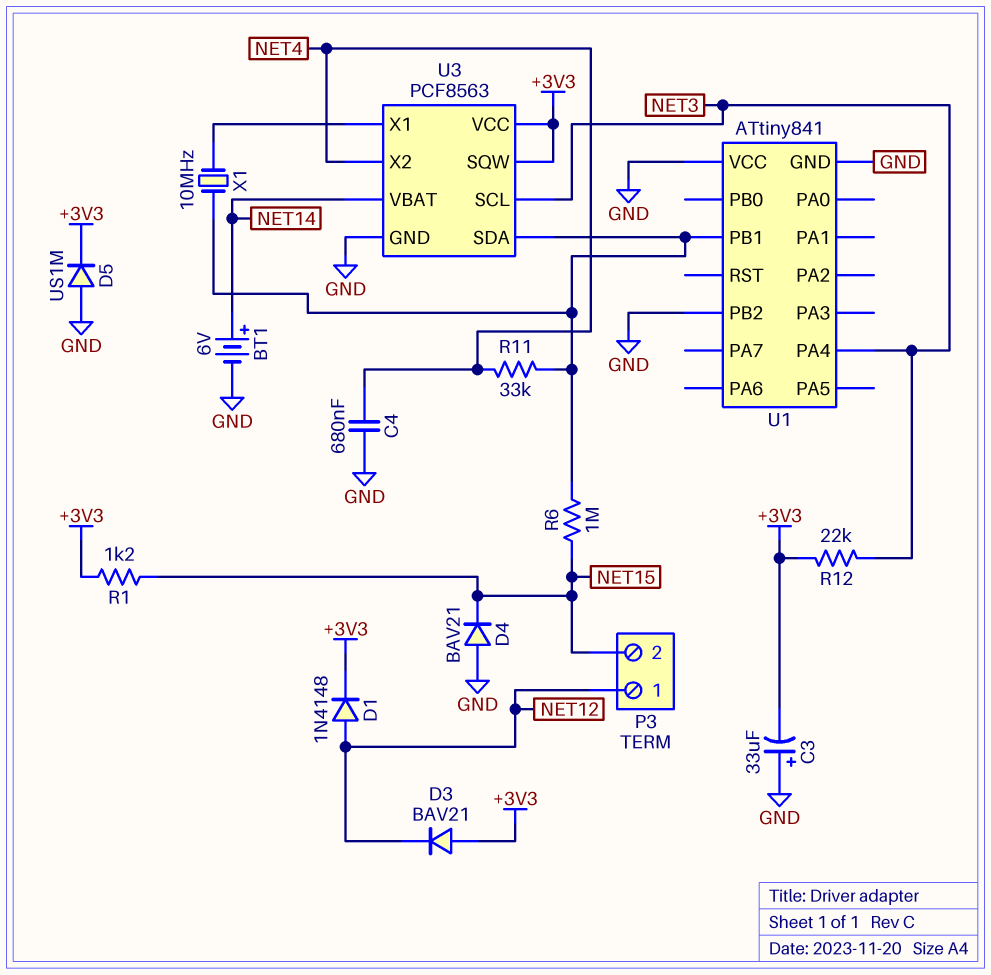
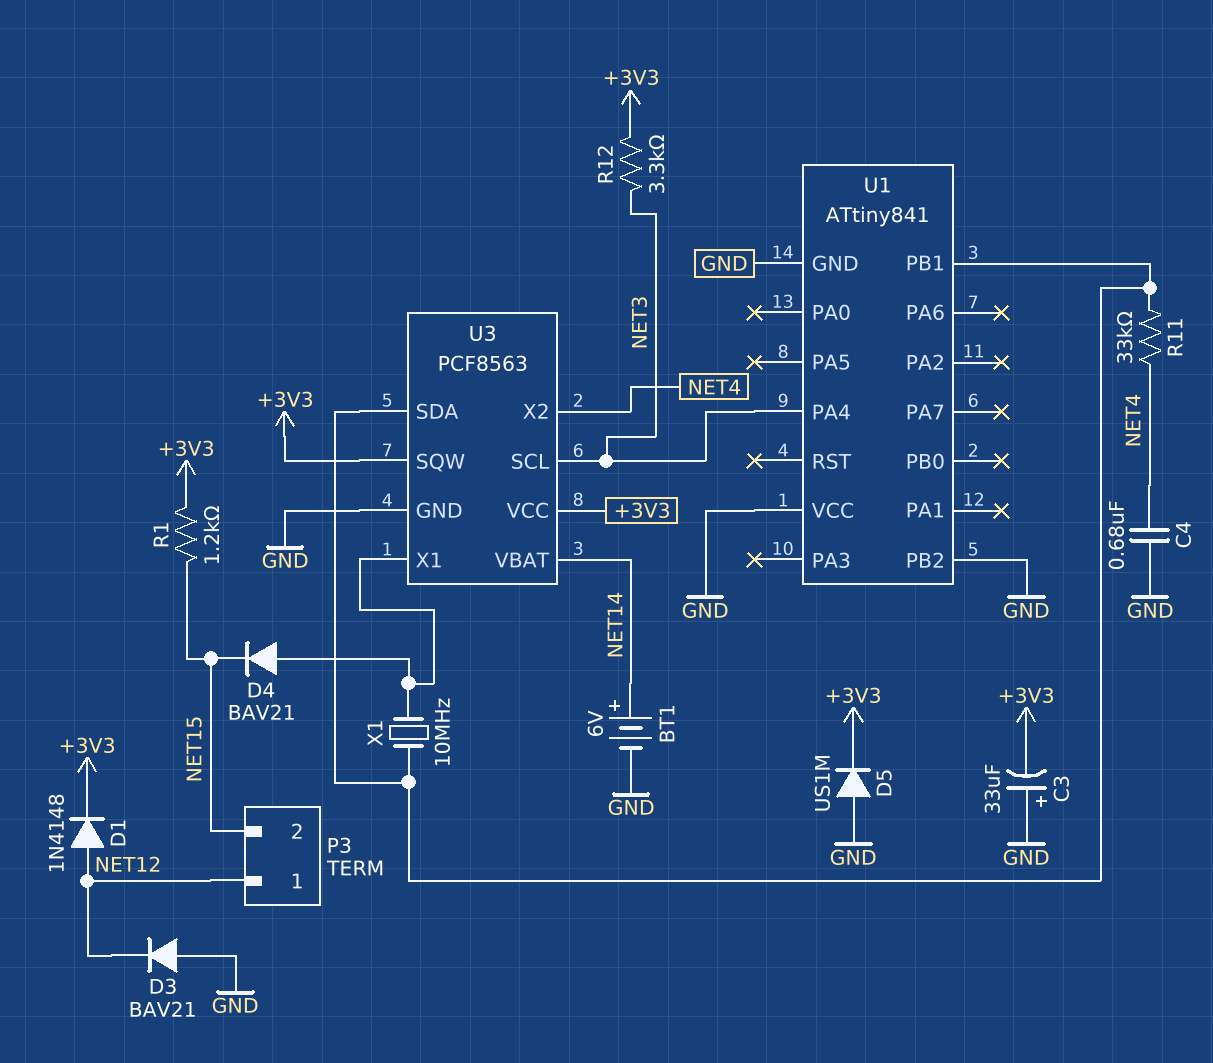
D3: diode BAV21 (A +3V3, K NET12) -> diode BAV21 (A GND, K NET12)
D4: diode BAV21 (A GND, K NET15) -> diode BAV21 (A U3/X1, K NET15)
R6: 1M (NET15, U1/PB1) -> none
R12: 22k (+3V3, NET3) -> 3.3k (+3V3, NET3)

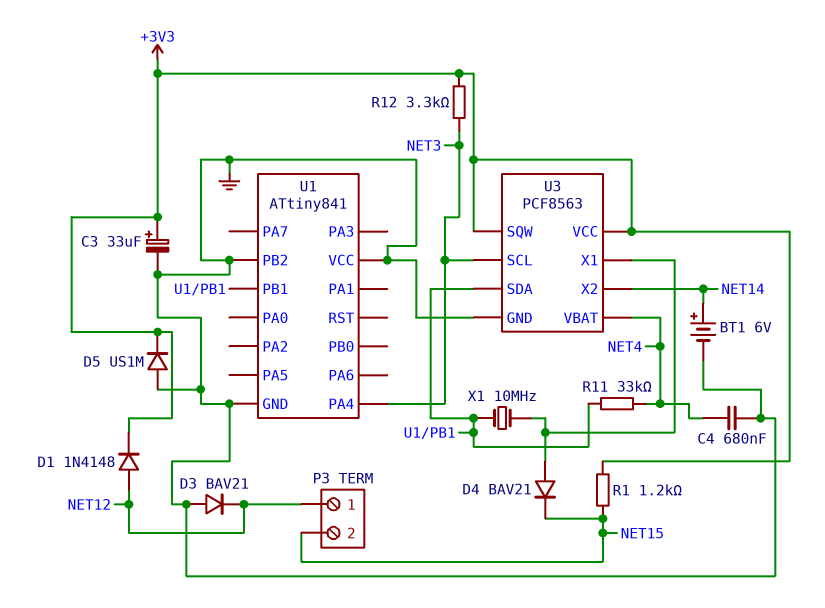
C3: 33uF (plus GND, minus +3V3) -> 33uF (plus +3V3, minus GND)
U3 pin VBAT: NET14 -> NET4
U3 pin X2: NET4 -> NET14

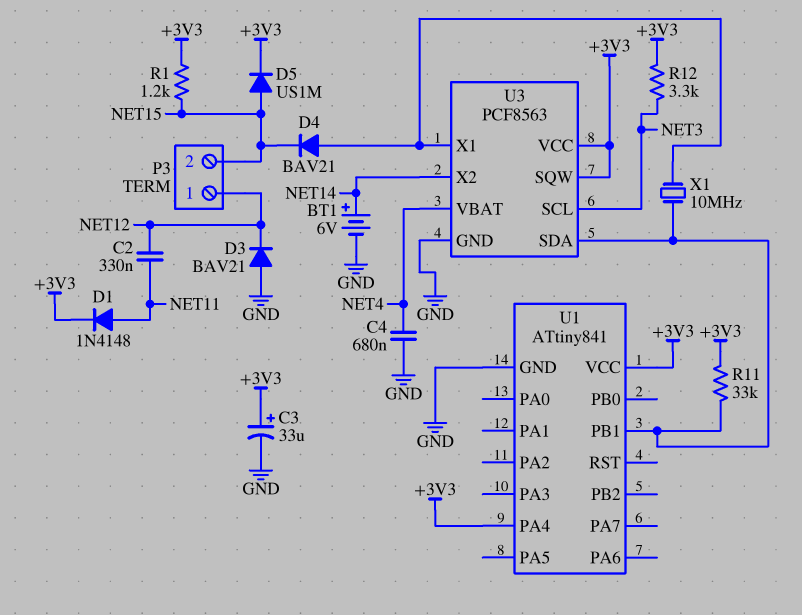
C2: none -> 330nF (NET11, NET12)
D1: diode 1N4148 (A NET12, K +3V3) -> diode 1N4148 (A NET11, K +3V3)
D5: diode US1M (A GND, K +3V3) -> diode US1M (A NET15, K +3V3)
R11: 33k (NET4, U1/PB1) -> 33k (+3V3, U1/PB1)
U1 pin PA4: NET3 -> +3V3
U1 pin PB2: GND -> none
U1 pin VCC: GND -> +3V3

